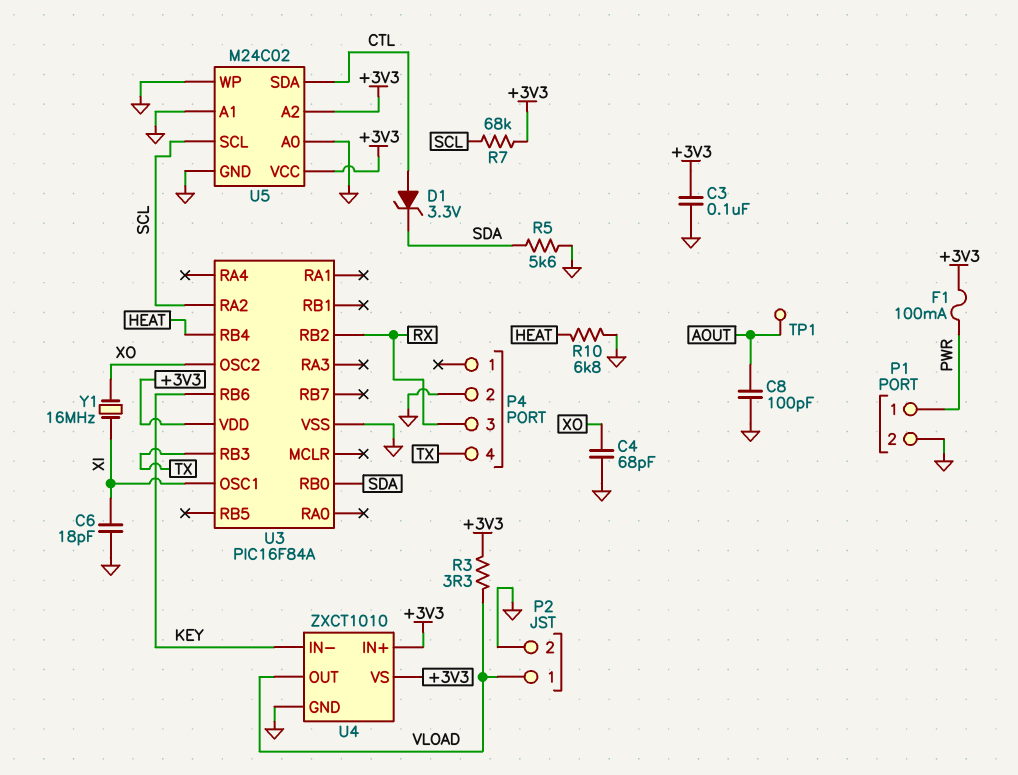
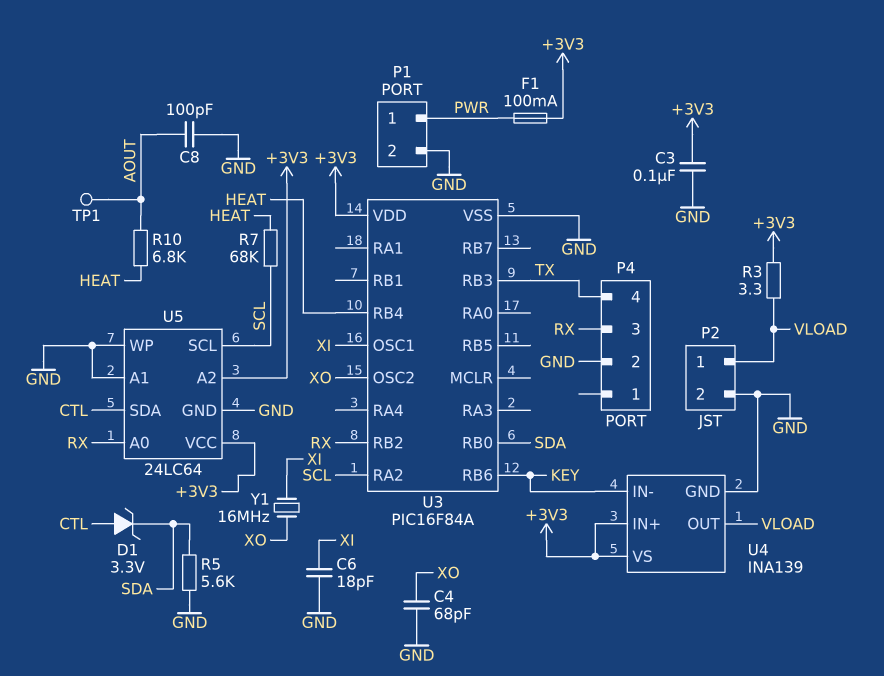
R7: 68k (+3V3, SCL) -> 68k (HEAT, SCL)
R10: 6.8k (GND, HEAT) -> 6.8k (AOUT, HEAT)
U4: ZXCT1010 -> INA139
U5: M24C02 -> 24LC64
U5 pin A0: GND -> RX

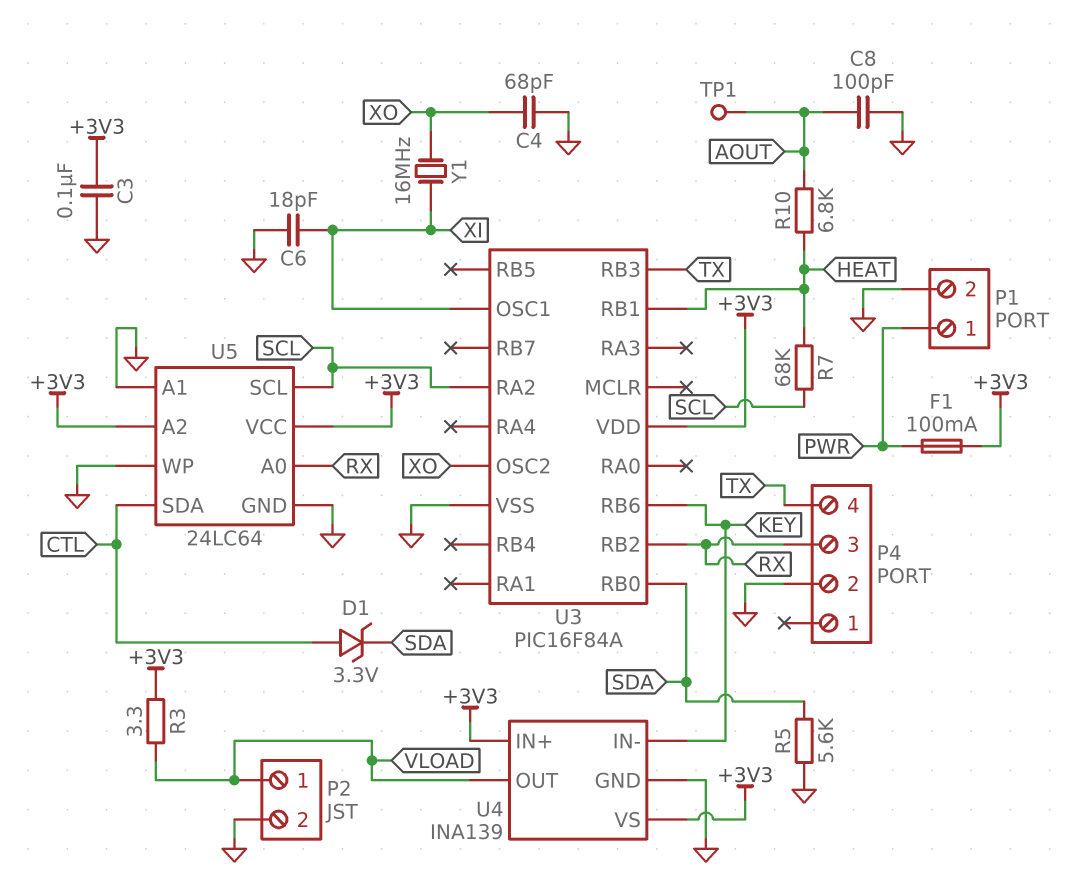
U3 pin RB1: none -> HEAT
U3 pin RB4: HEAT -> none

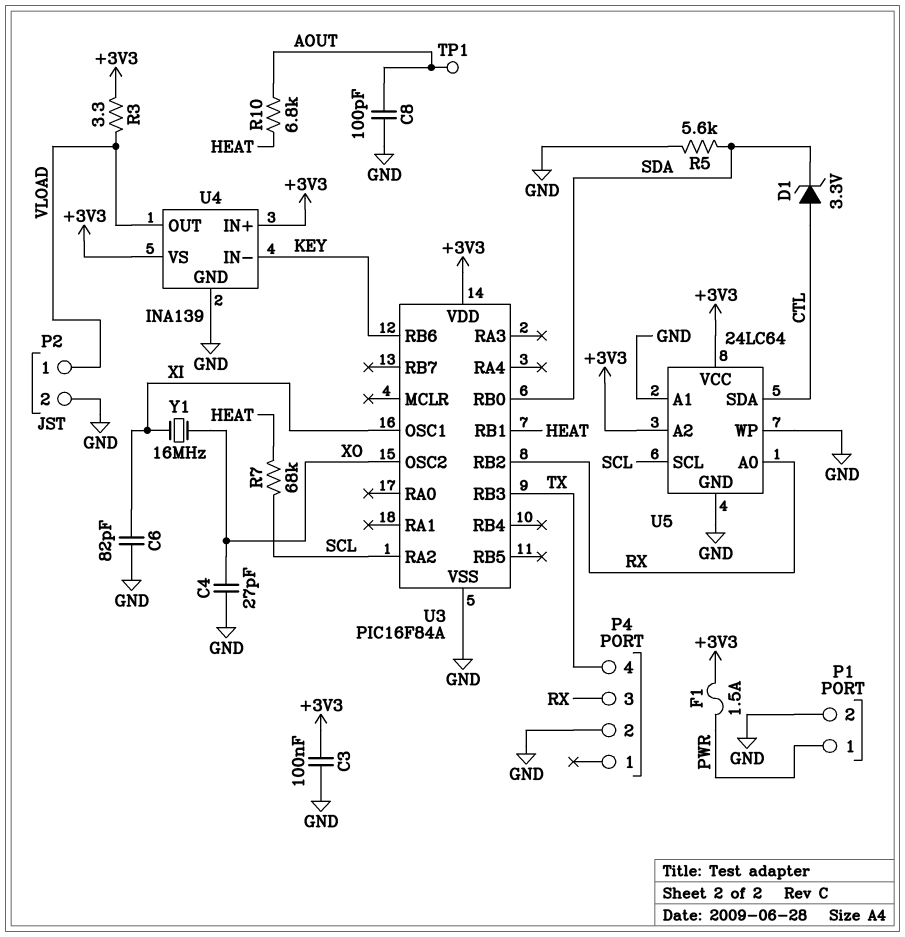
C4: 68pF (GND, XO) -> 27pF (GND, XO)
C6: 18pF (GND, XI) -> 82pF (GND, XI)
F1: 100mA (+3V3, PWR) -> 1.5A (+3V3, PWR)

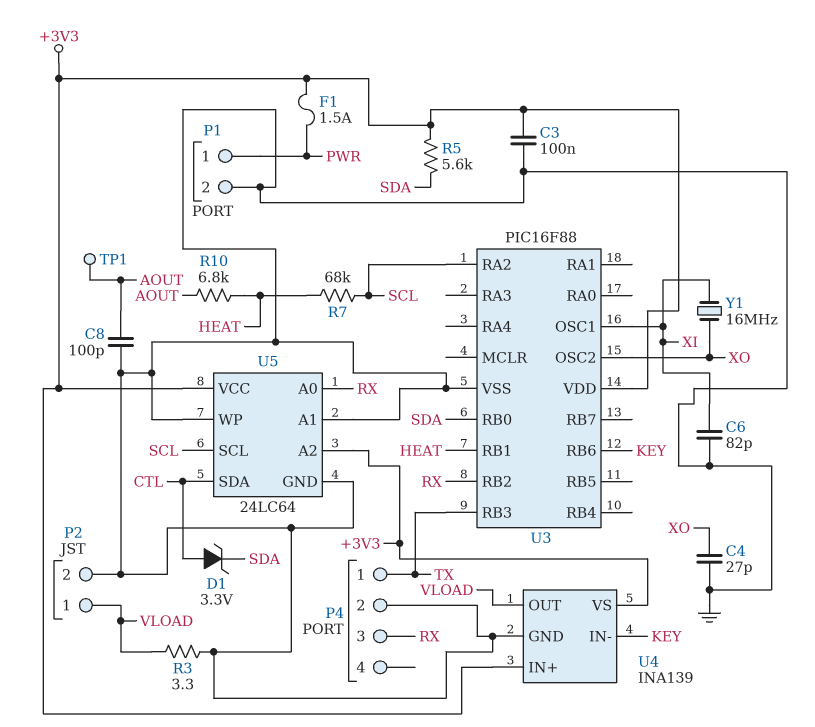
P4 pin 1: none -> TX
P4 pin 4: TX -> none
R3: 3.3 (+3V3, VLOAD) -> 3.3 (GND, VLOAD)
R5: 5.6k (GND, SDA) -> 5.6k (+3V3, SDA)
U3: PIC16F84A -> PIC16F88

